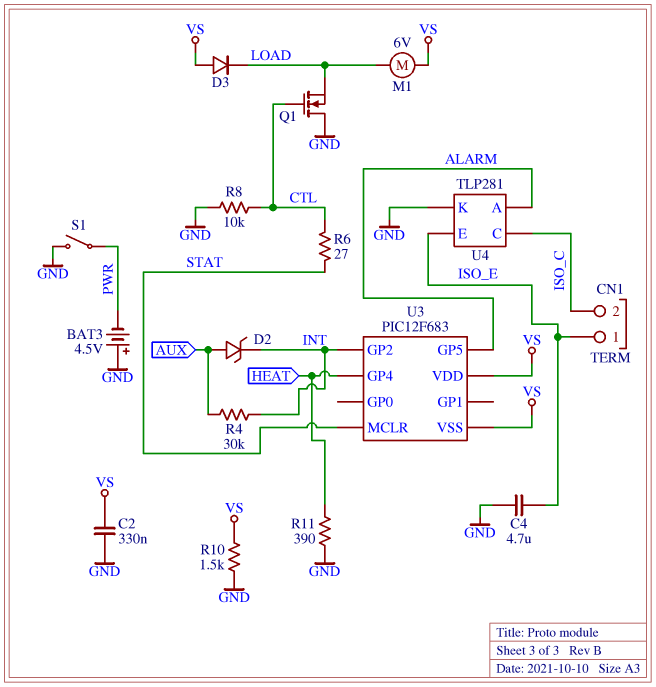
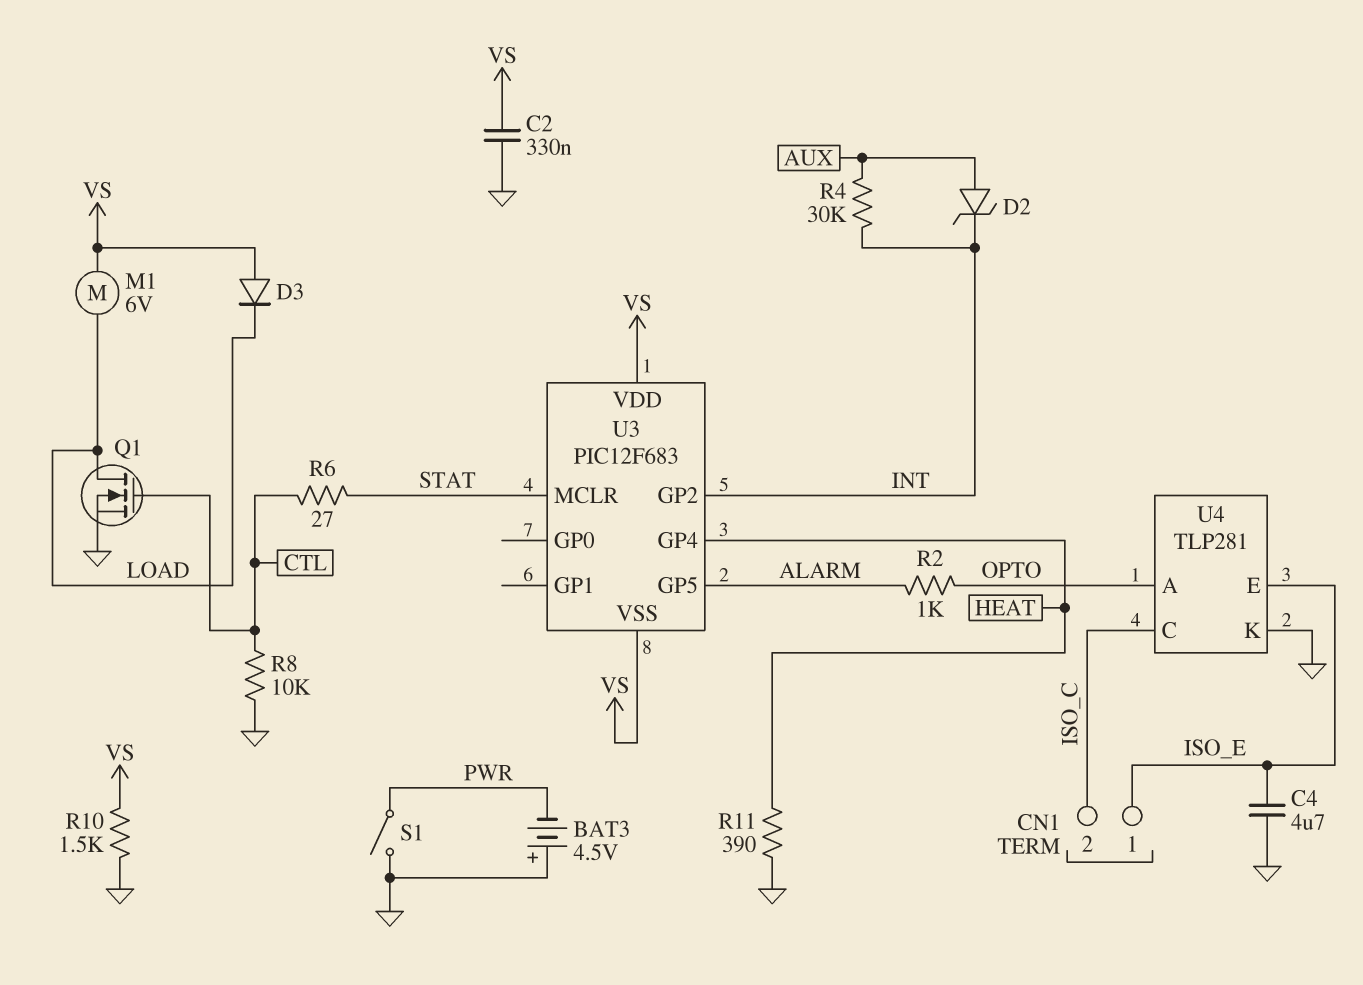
Q1: NMOS (G CTL, D GND, S LOAD) -> NMOS (G CTL, D LOAD, S GND)
R2: none -> 1k (ALARM, OPTO)
U4 pin A: ALARM -> OPTO

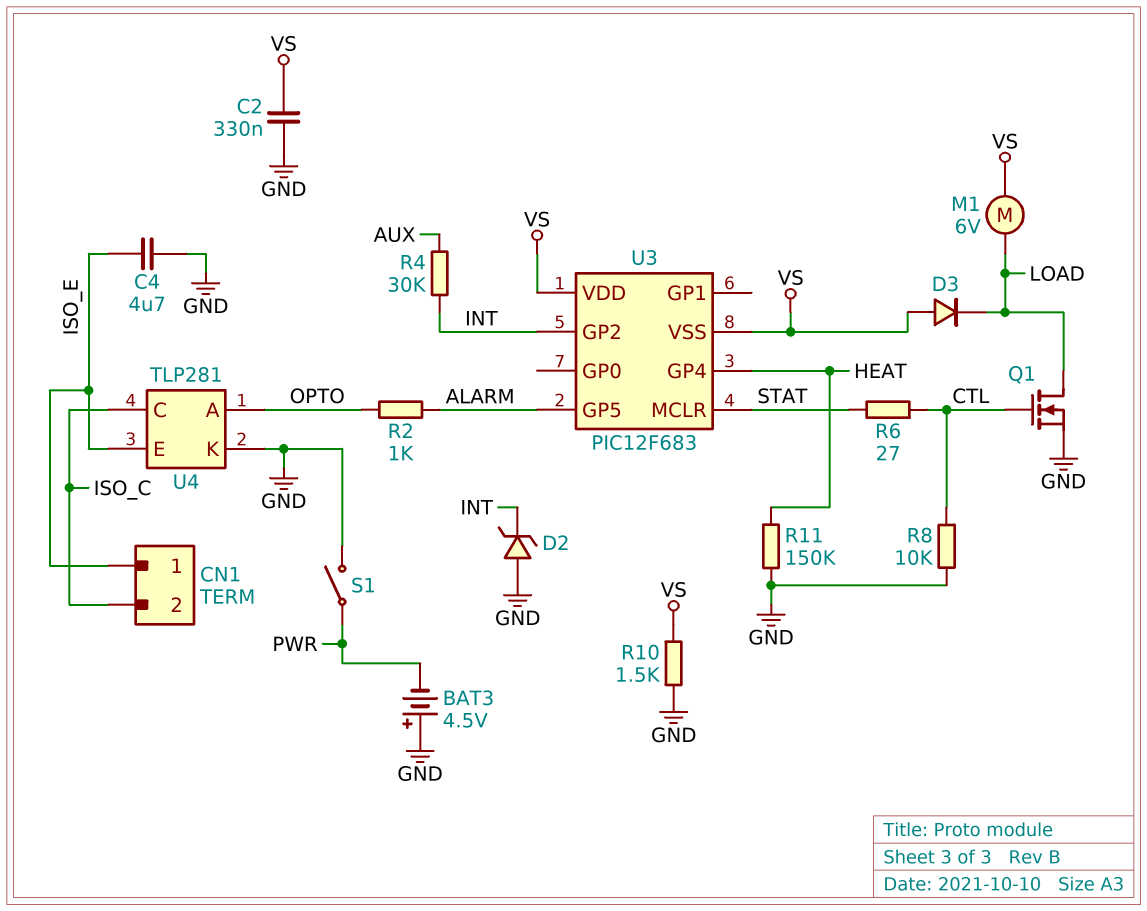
D2: zener (A AUX, K INT) -> zener (A GND, K INT)
R11: 390 (GND, HEAT) -> 150k (GND, HEAT)

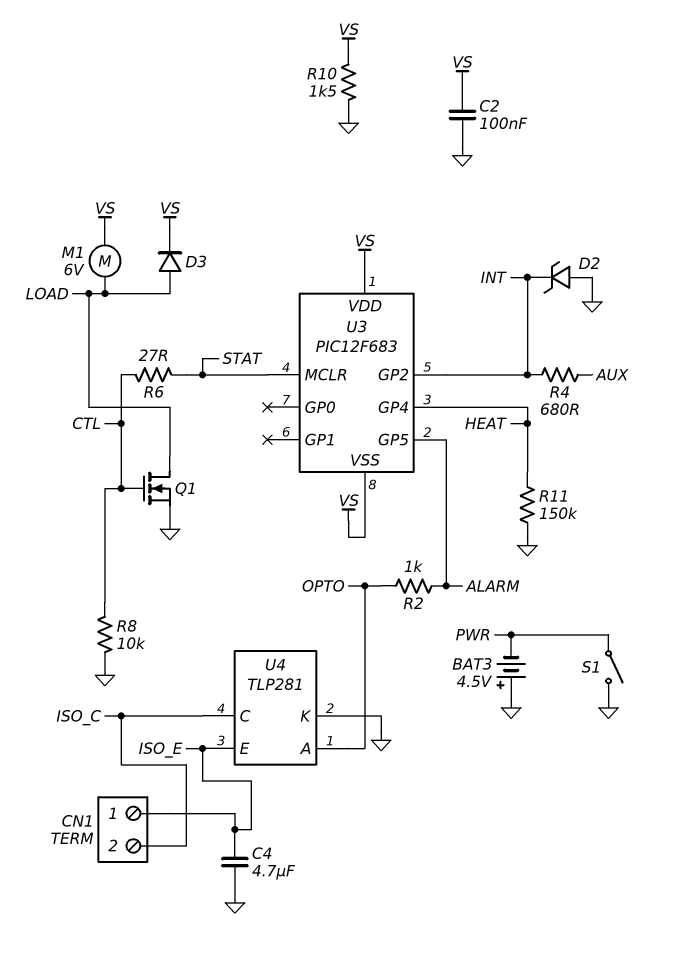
C2: 330nF (GND, VS) -> 100nF (GND, VS)
D3: diode (A VS, K LOAD) -> diode (A LOAD, K VS)
R4: 30k (AUX, INT) -> 680 (AUX, INT)

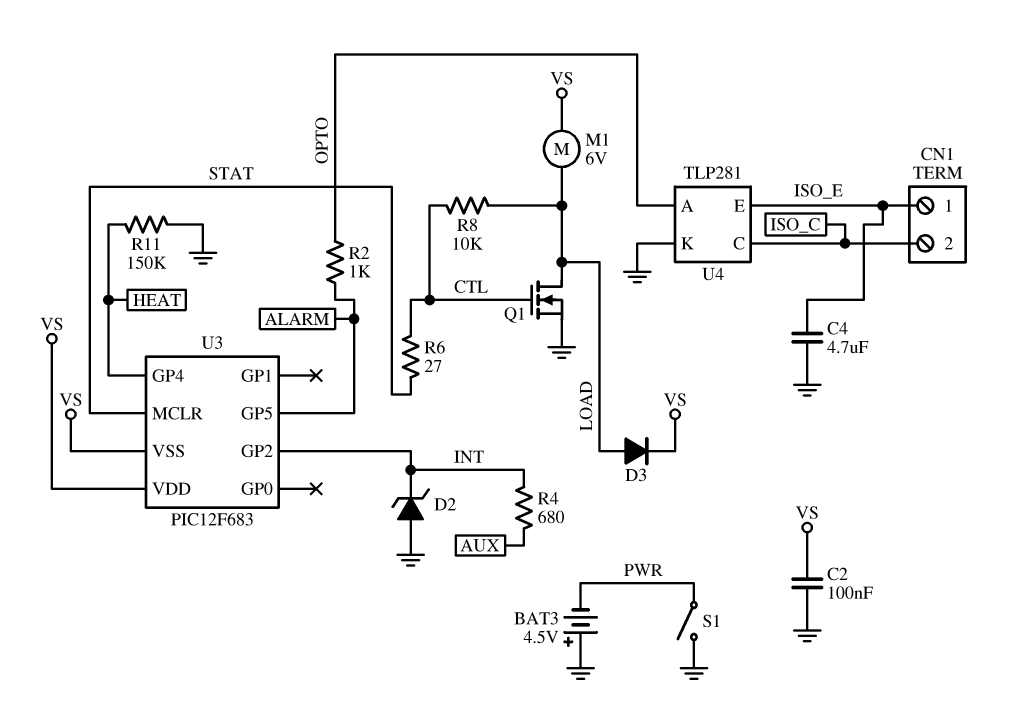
R8: 10k (CTL, GND) -> 10k (CTL, LOAD)
R10: 1.5k (GND, VS) -> none

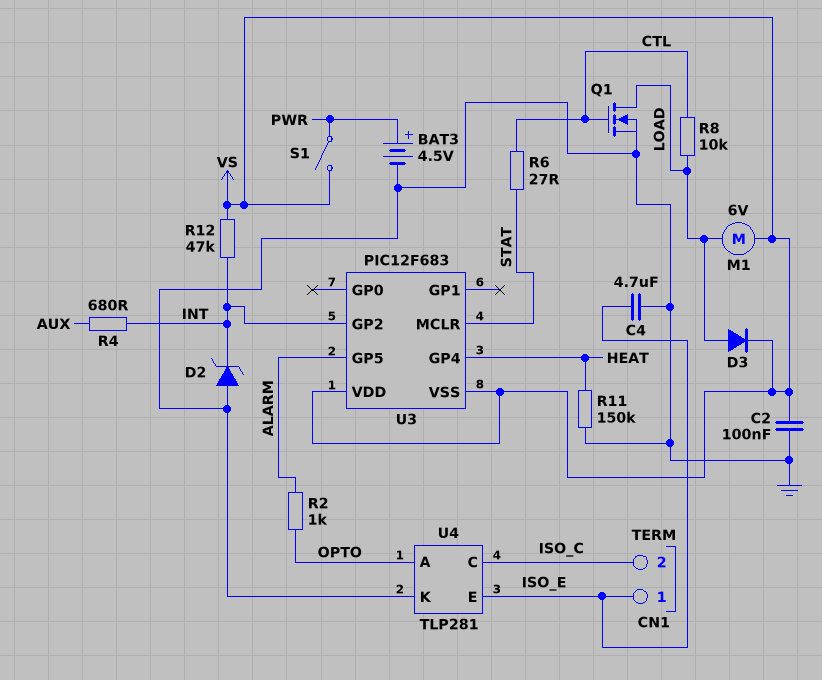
BAT3: 4.5V (plus GND, minus PWR) -> 4.5V (plus PWR, minus GND)
R12: none -> 47k (INT, VS)
S1: switch (GND, PWR) -> switch (PWR, VS)

